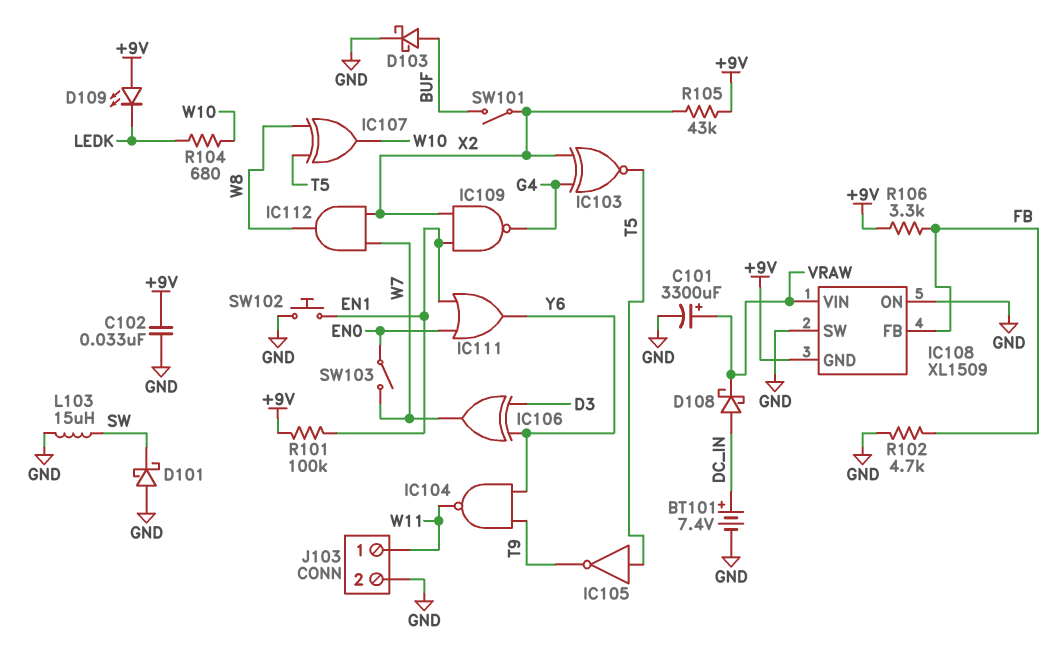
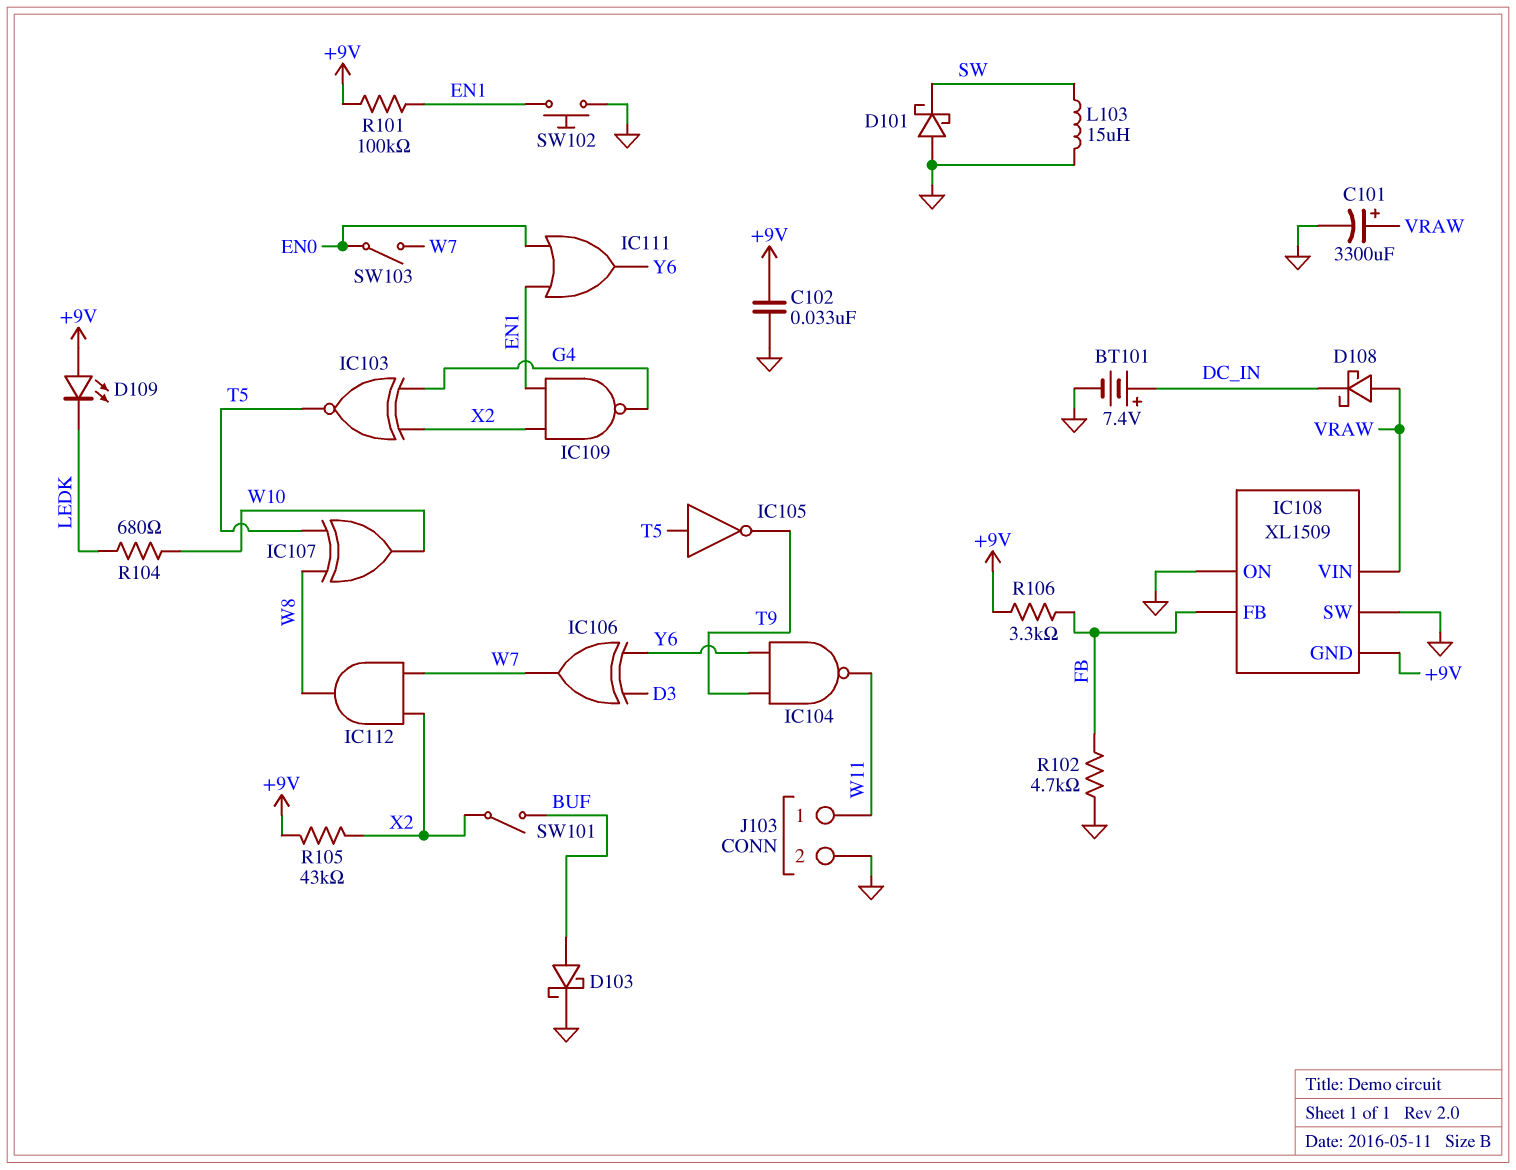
D108: schottky (A DC_IN, K VRAW) -> schottky (A VRAW, K DC_IN)

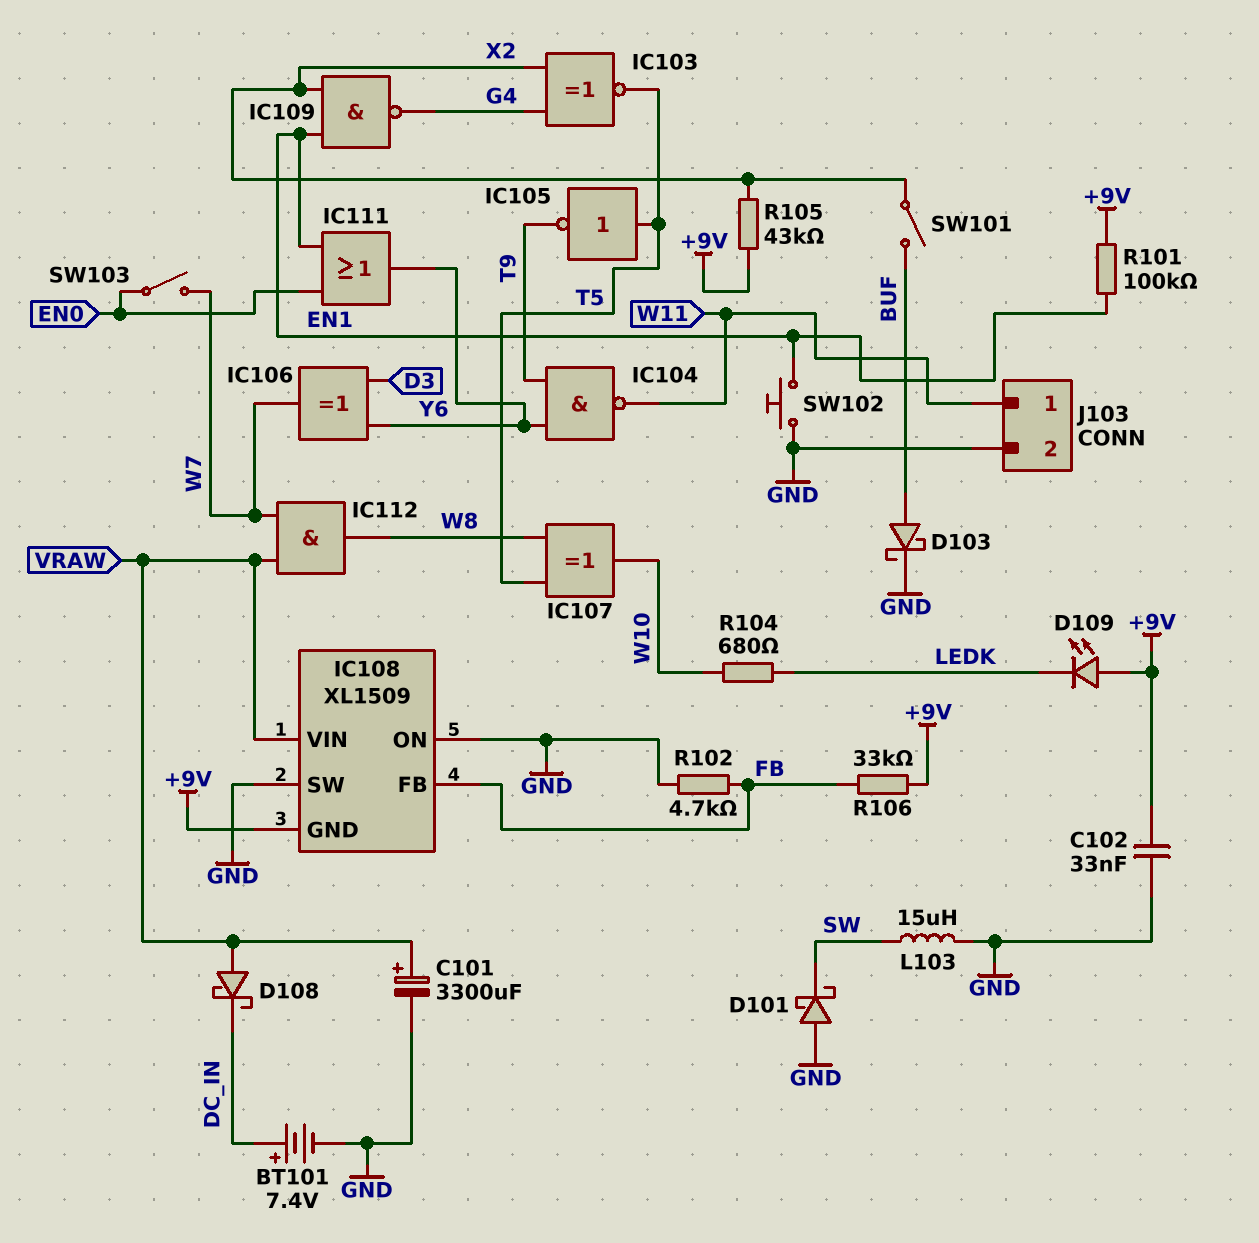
IC112: AND (in W7, in X2, out W8) -> AND (in VRAW, in W7, out W8)
R106: 3.3k (+9V, FB) -> 33k (+9V, FB)

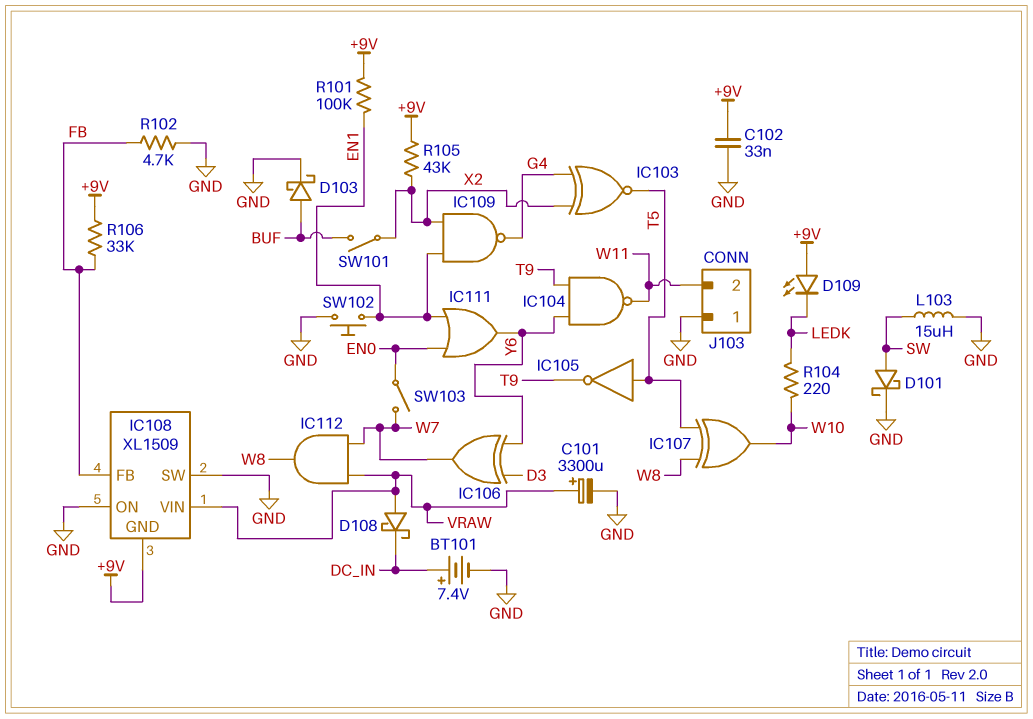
D101: schottky (A GND, K SW) -> schottky (A SW, K GND)
J103 pin 1: W11 -> GND
J103 pin 2: GND -> W11
R104: 680 (LEDK, W10) -> 220 (LEDK, W10)

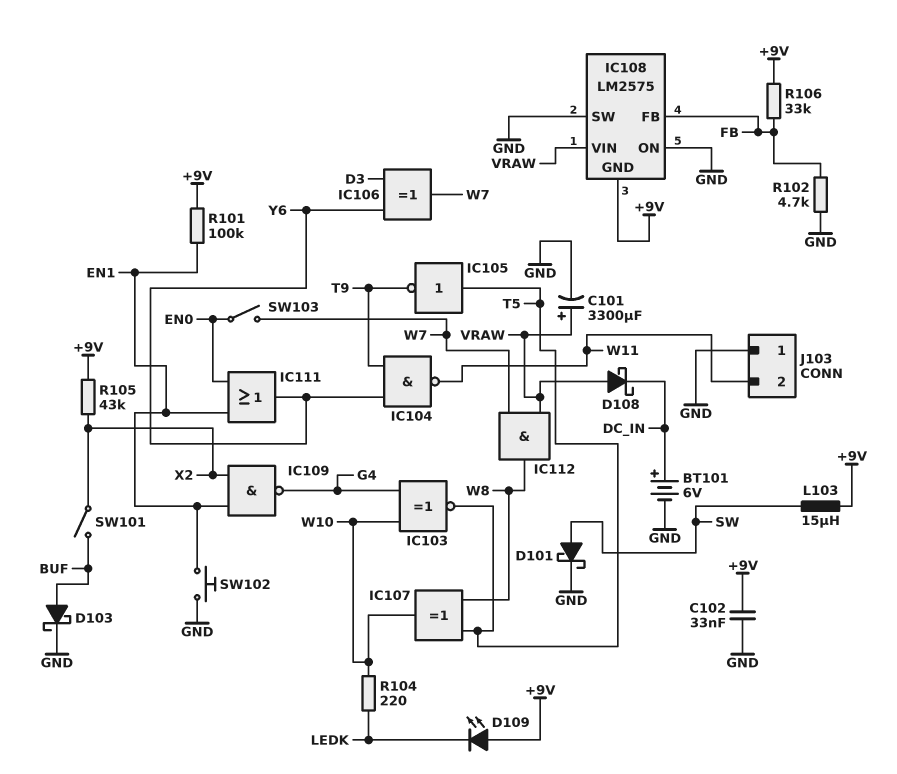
BT101: 7.4V (plus DC_IN, minus GND) -> 6V (plus DC_IN, minus GND)
IC103: XNOR (in G4, in X2, out T5) -> XNOR (in G4, in W10, out T5)
IC108: XL1509 -> LM2575
L103: 15uH (GND, SW) -> 15uH (+9V, SW)

